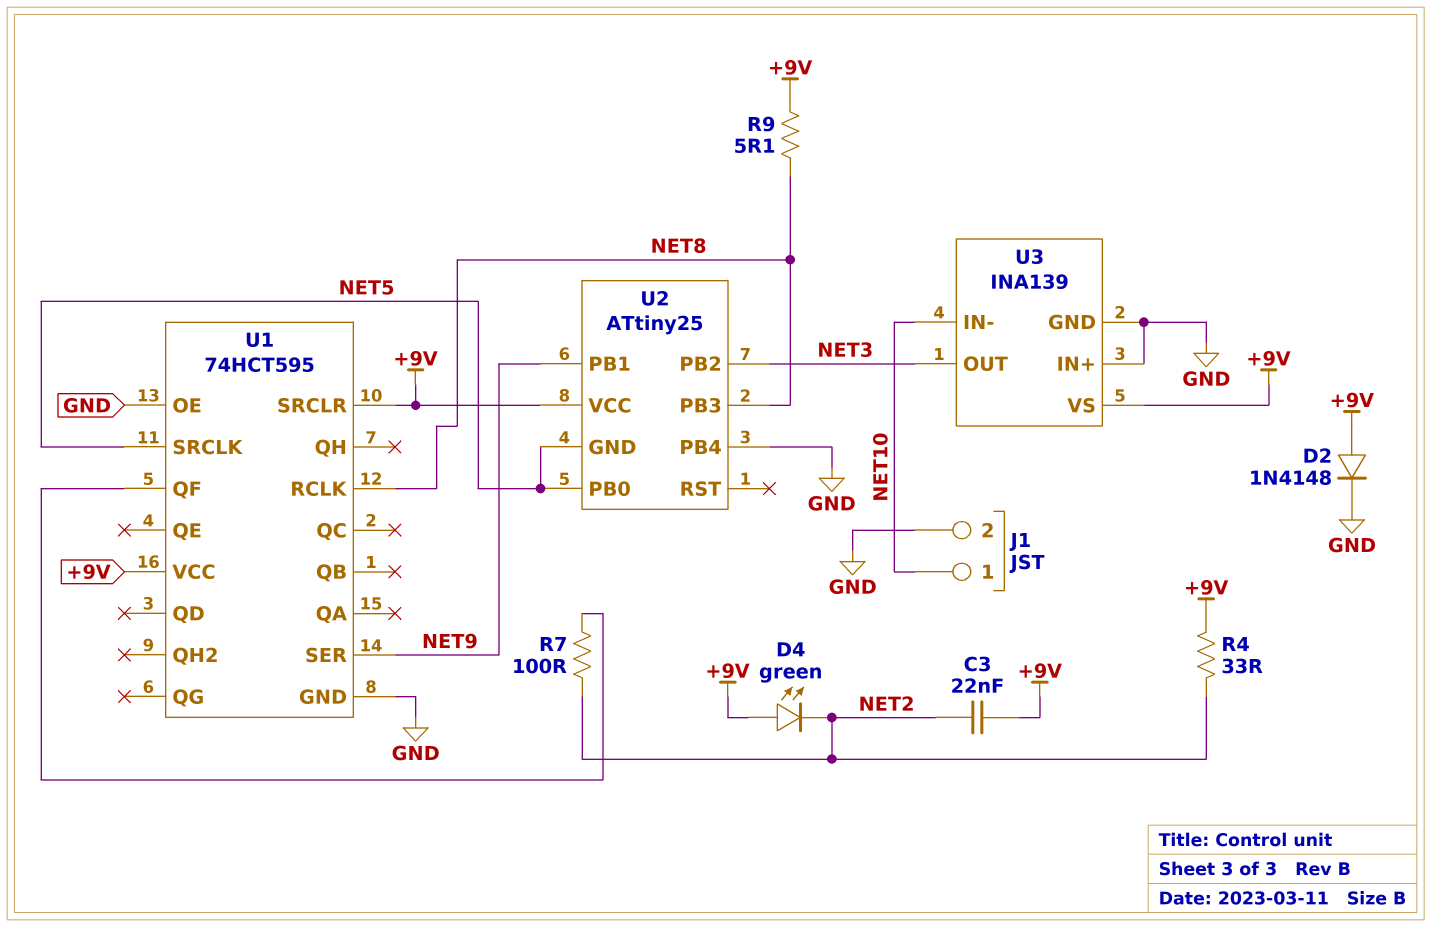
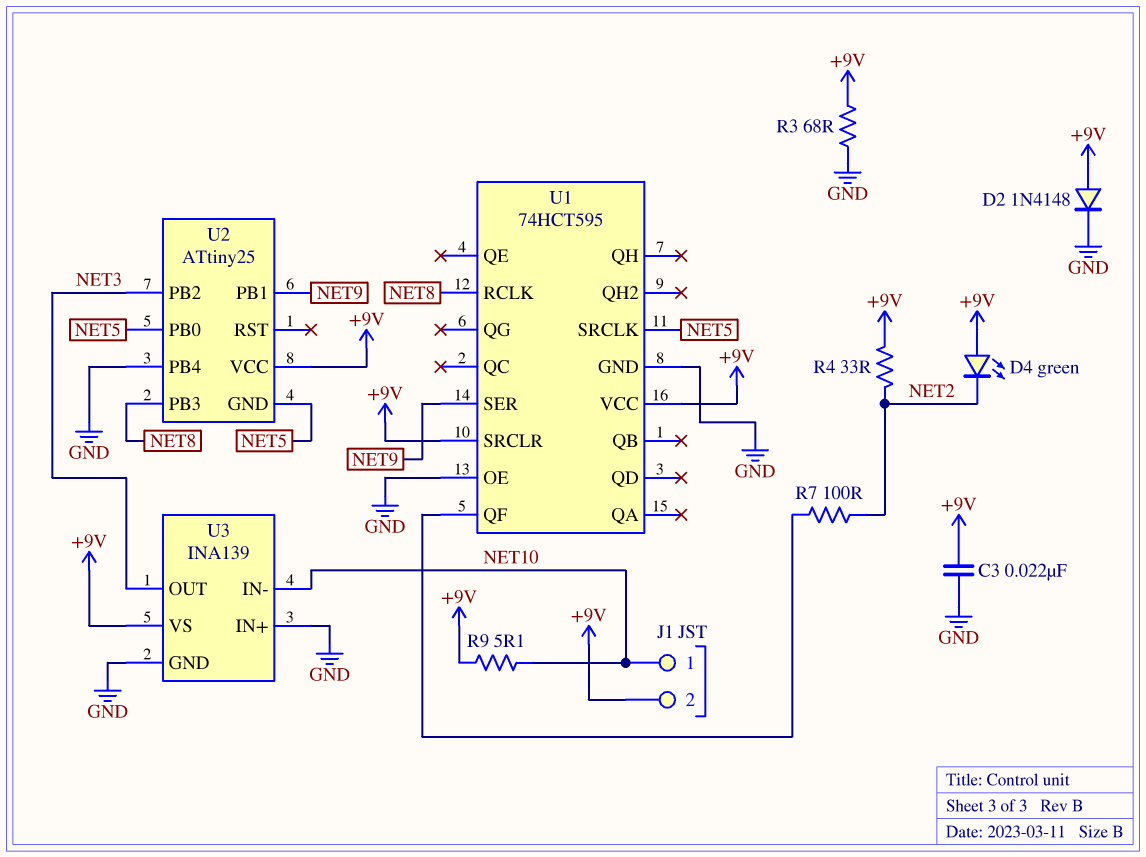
C3: 22nF (+9V, NET2) -> 22nF (+9V, GND)
J1 pin 2: GND -> +9V
R3: none -> 68 (+9V, GND)
R9: 5.1 (+9V, NET8) -> 5.1 (+9V, NET10)

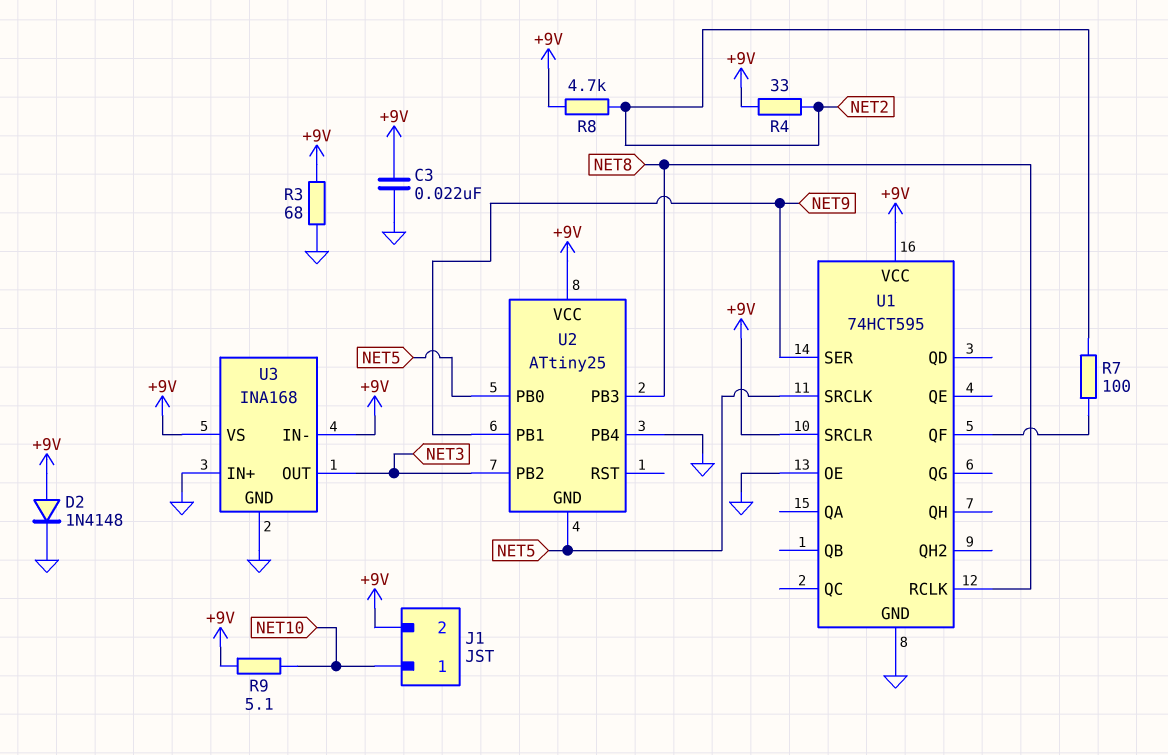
D4: LED green (A +9V, K NET2) -> none
R8: none -> 4.7k (+9V, NET2)
U3: INA139 -> INA168
U3 pin IN-: NET10 -> +9V

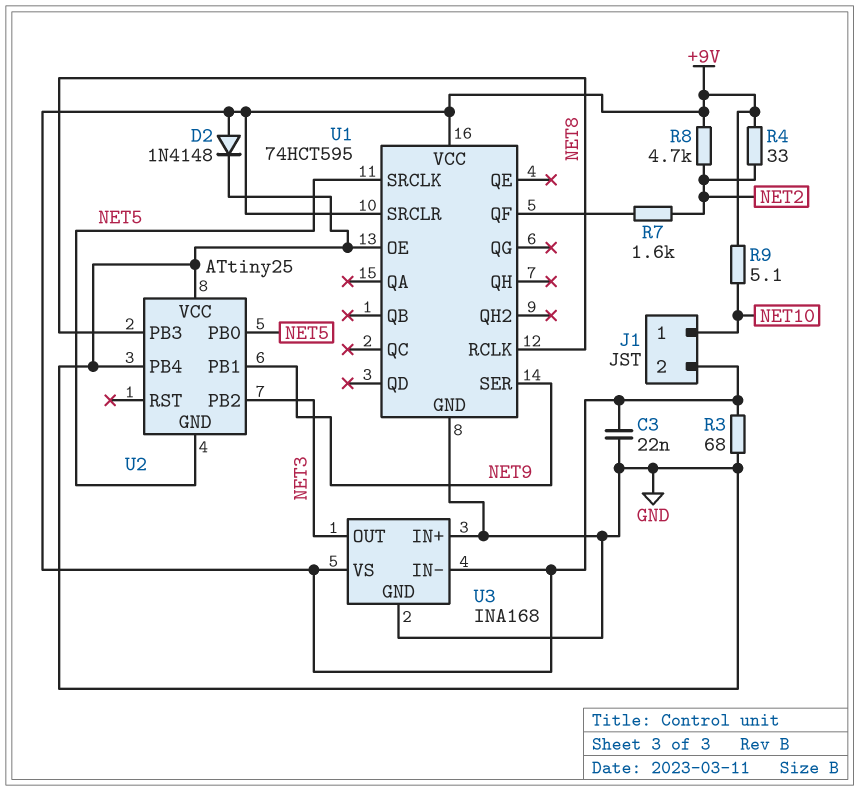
R7: 100 (NET2, U1/QF) -> 1.6k (NET2, U1/QF)
U2 pin VCC: +9V -> GND

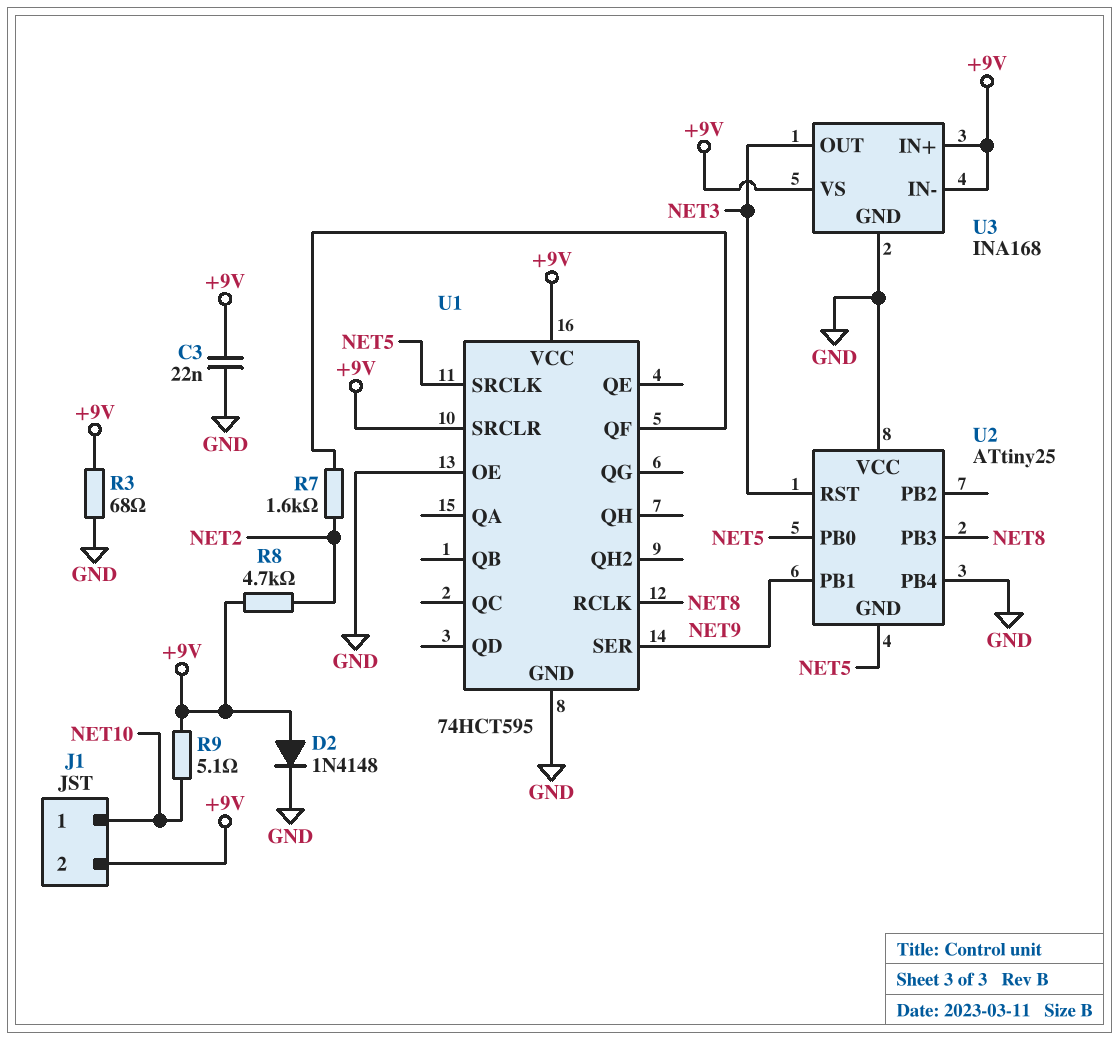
R4: 33 (+9V, NET2) -> none
U2 pin PB2: NET3 -> none
U2 pin RST: none -> NET3
U3 pin IN+: GND -> +9V

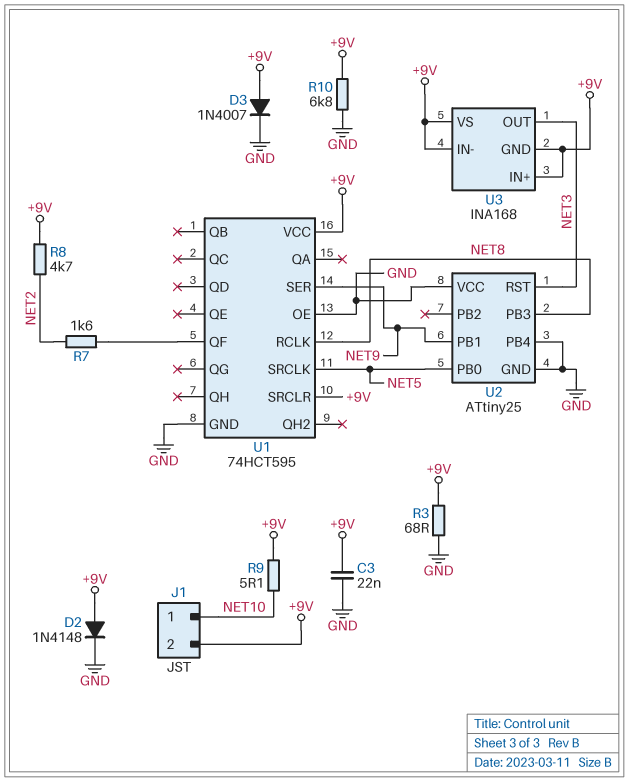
D3: none -> diode 1N4007 (A +9V, K GND)
R10: none -> 6.8k (+9V, GND)
U2 pin GND: NET5 -> GND
U3 pin GND: GND -> +9V

